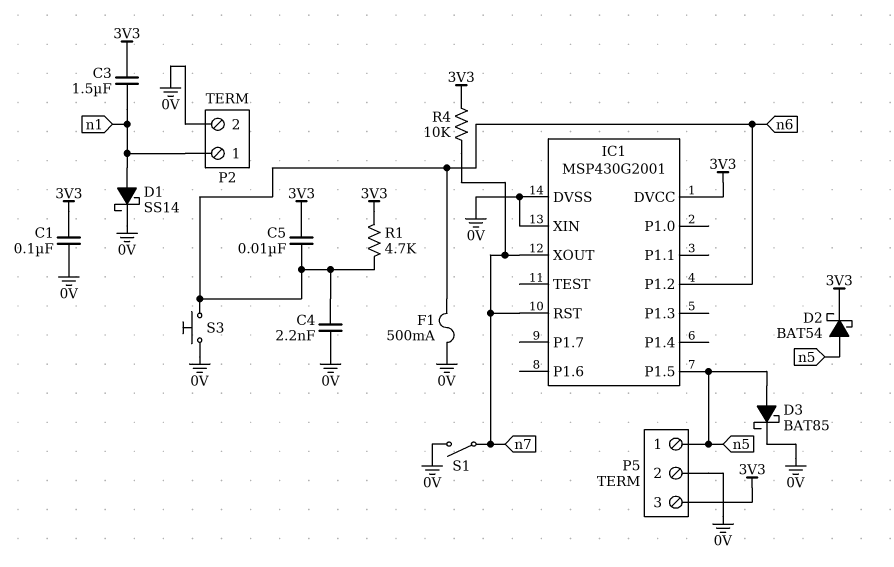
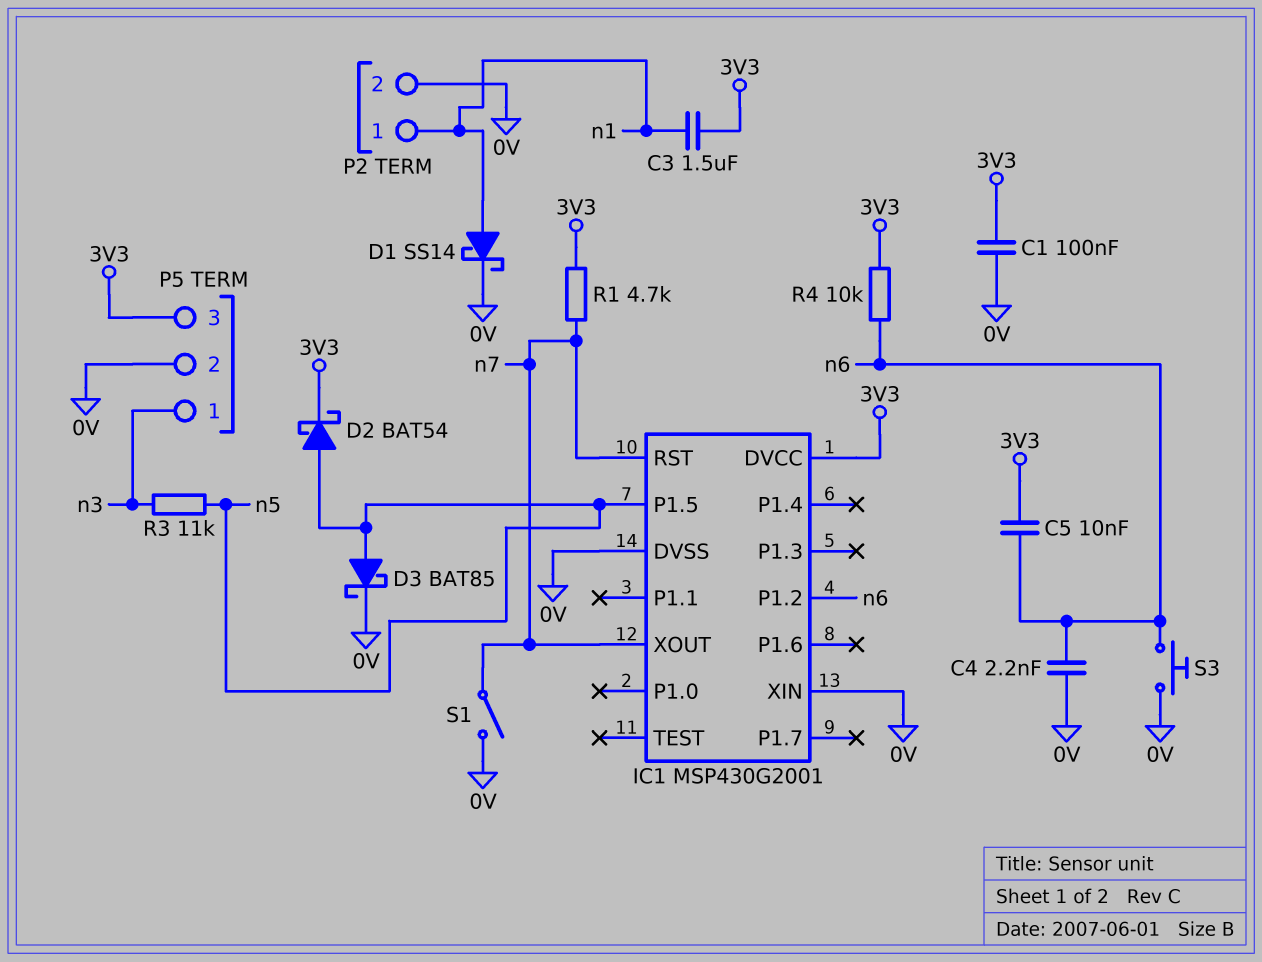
F1: 500mA (0V, n6) -> none
P5 pin 1: n5 -> n3
R1: 4.7k (3V3, n6) -> 4.7k (3V3, n7)
R3: none -> 11k (n3, n5)
R4: 10k (3V3, n7) -> 10k (3V3, n6)

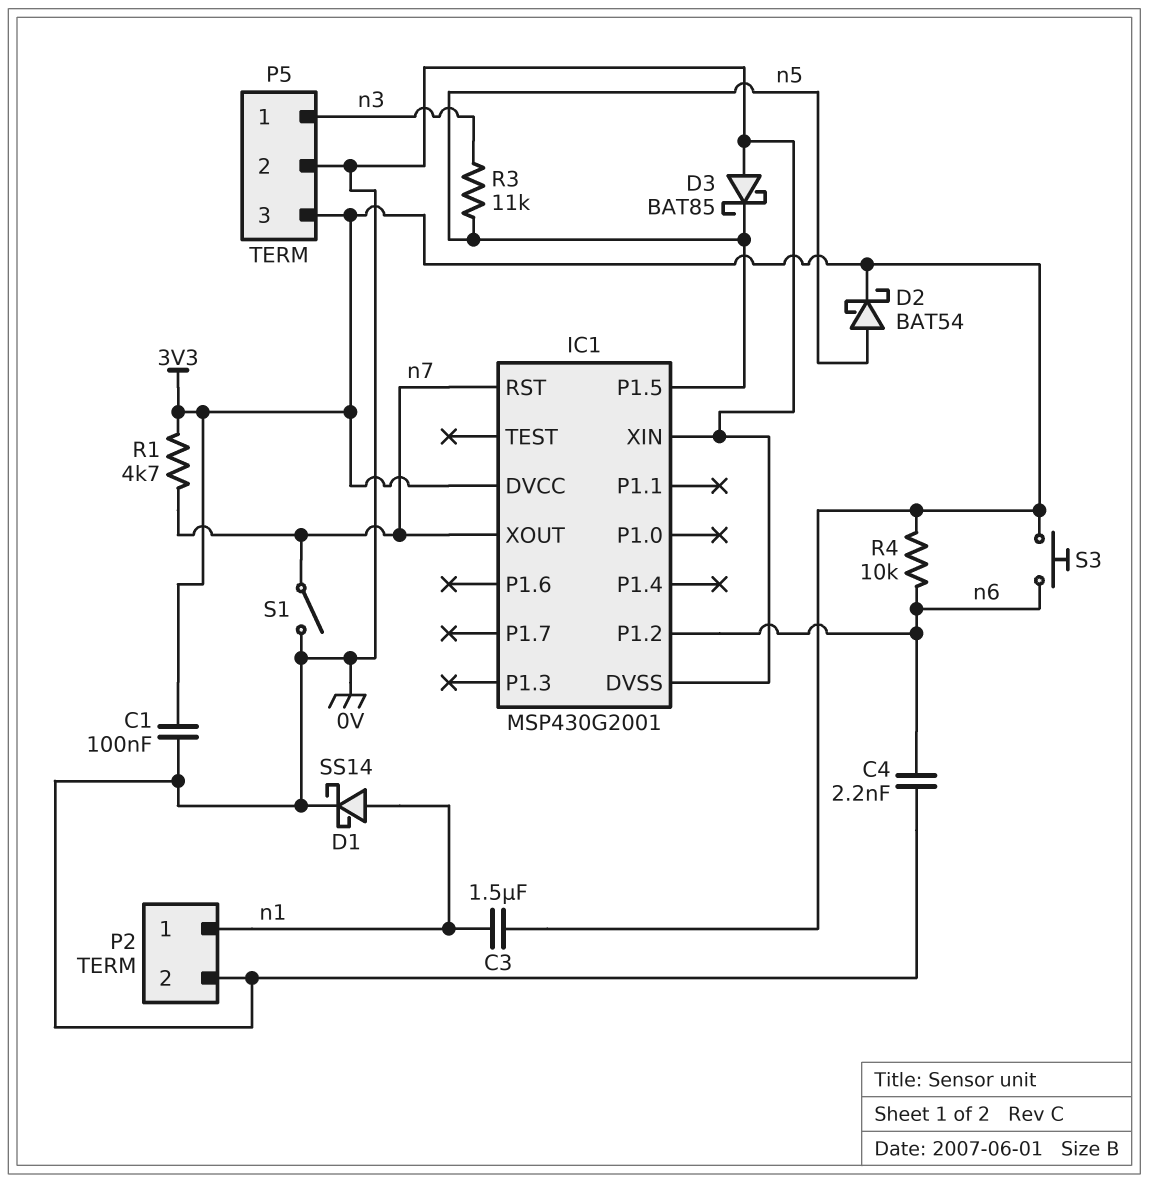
C5: 10nF (3V3, n6) -> none
D3: schottky BAT85 (A n5, K 0V) -> schottky BAT85 (A 0V, K n5)
S3: button (0V, n6) -> button (3V3, n6)

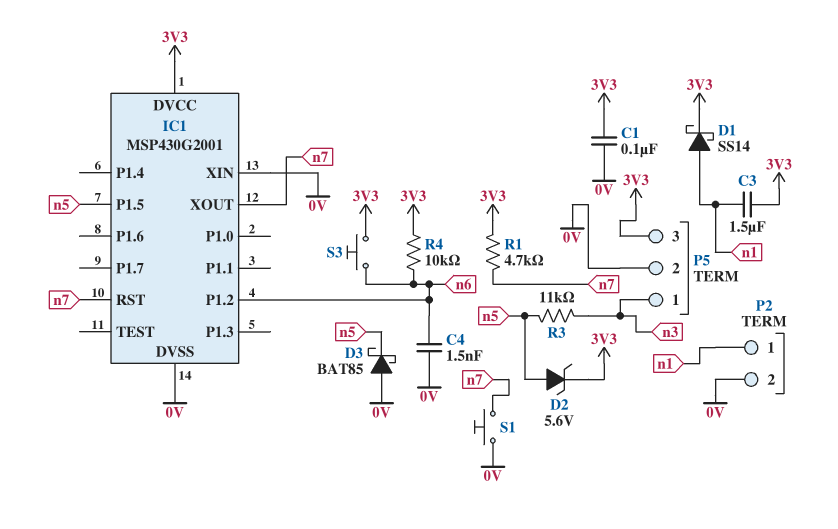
C4: 2.2nF (0V, n6) -> 1.5nF (0V, n6)
D1: schottky SS14 (A n1, K 0V) -> schottky SS14 (A n1, K 3V3)
D2: schottky BAT54 (A n5, K 3V3) -> zener 5.6V (A n5, K 3V3)
S1: switch (0V, n7) -> button (0V, n7)

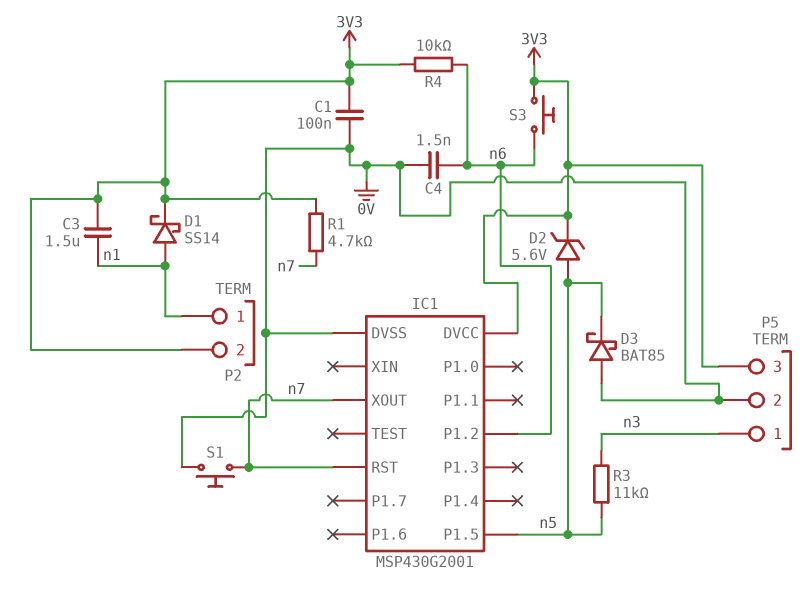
IC1 pin XIN: 0V -> none
P2 pin 2: 0V -> 3V3

